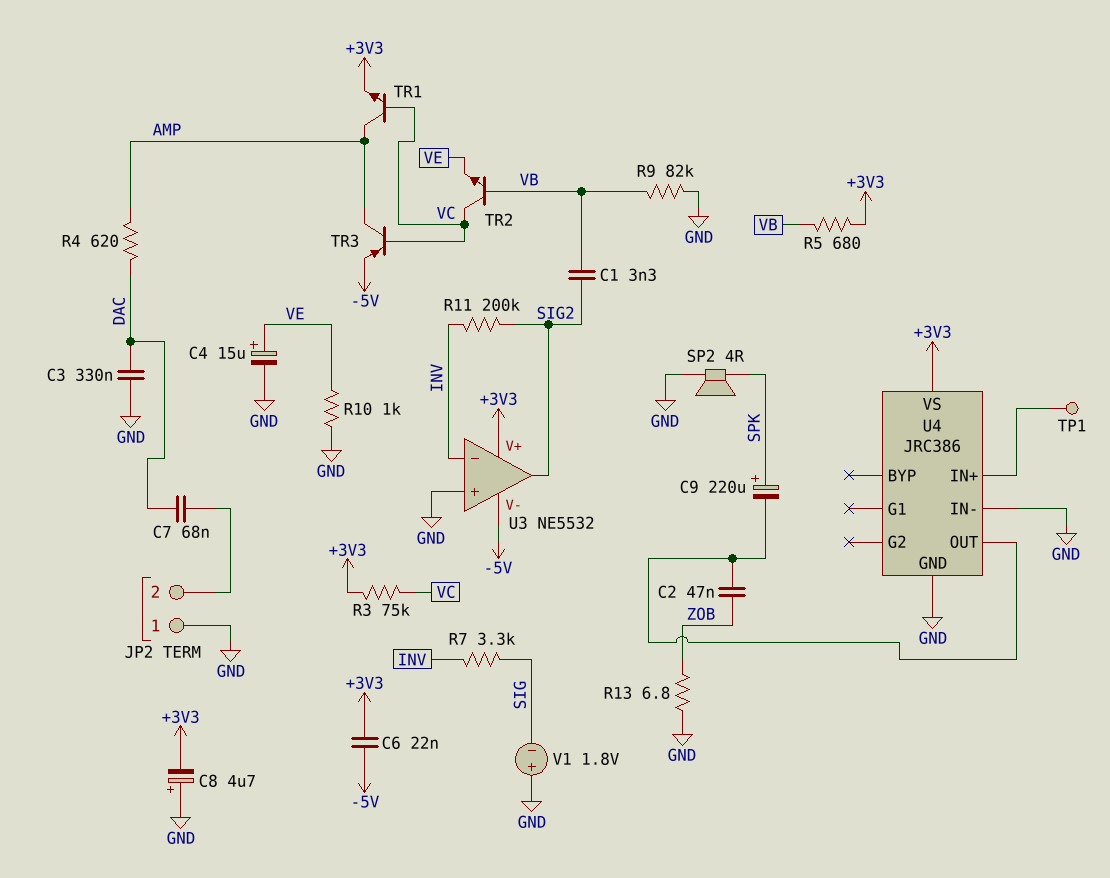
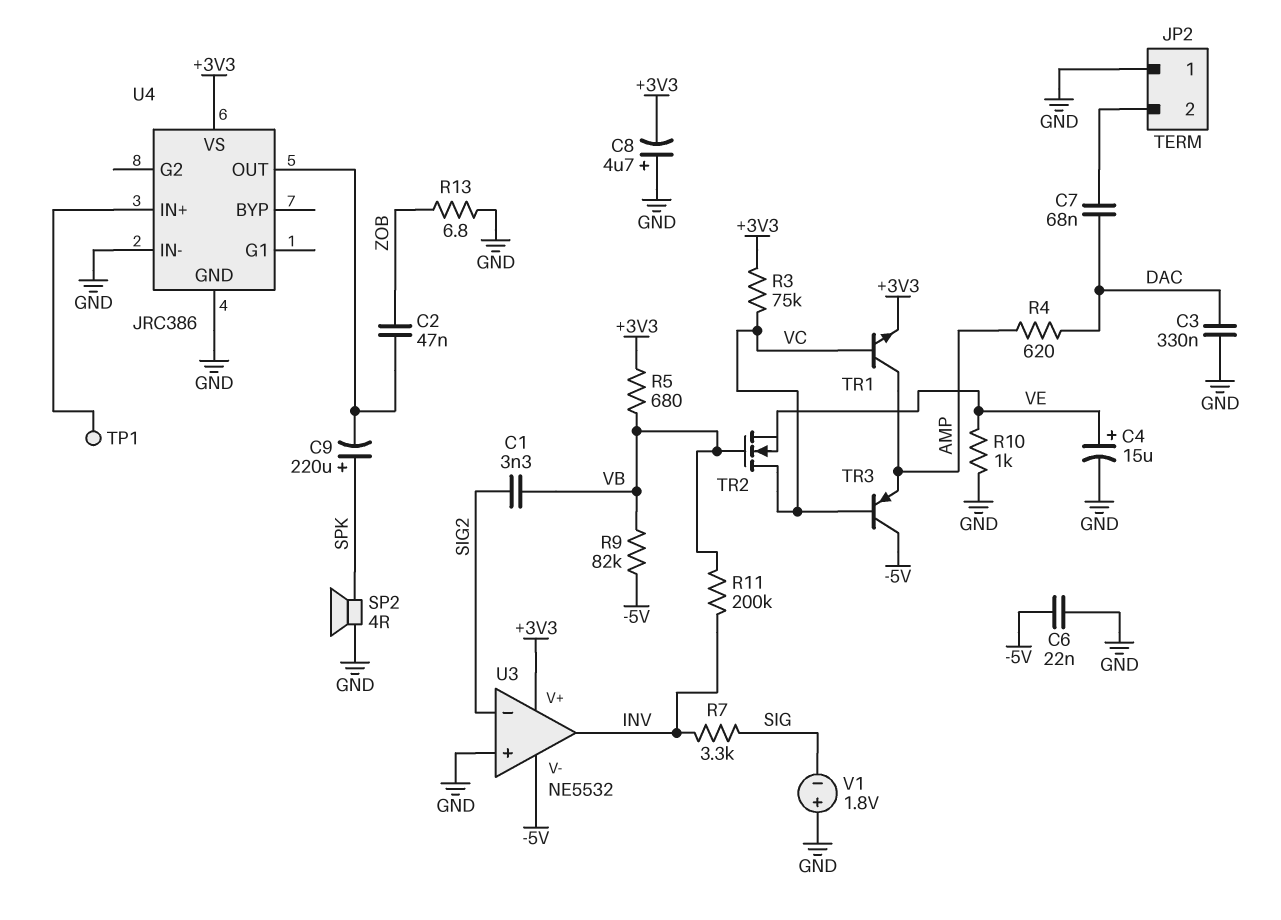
C6: 22nF (+3V3, -5V) -> 22nF (-5V, GND)
R9: 82k (GND, VB) -> 82k (-5V, VB)
R11: 200k (INV, SIG2) -> 200k (INV, VB)
TR2: NPN (B VB, C VC, E VE) -> NMOS (G VB, D VC, S VE)
TR3: PNP (B VC, C AMP, E -5V) -> PNP (B VC, C -5V, E AMP)
U3 pin in-: INV -> SIG2
U3 pin out: SIG2 -> INV

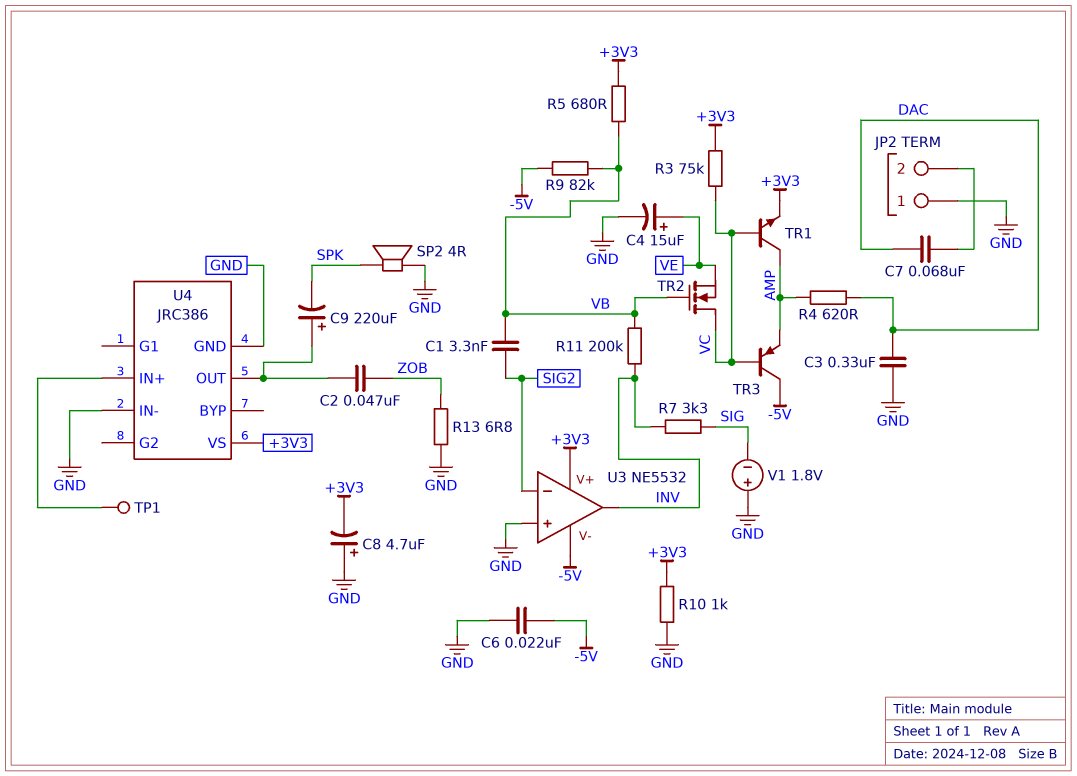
C9: 220uF (plus SPK, minus U4/OUT) -> 220uF (plus U4/OUT, minus SPK)
R10: 1k (GND, VE) -> 1k (+3V3, GND)

